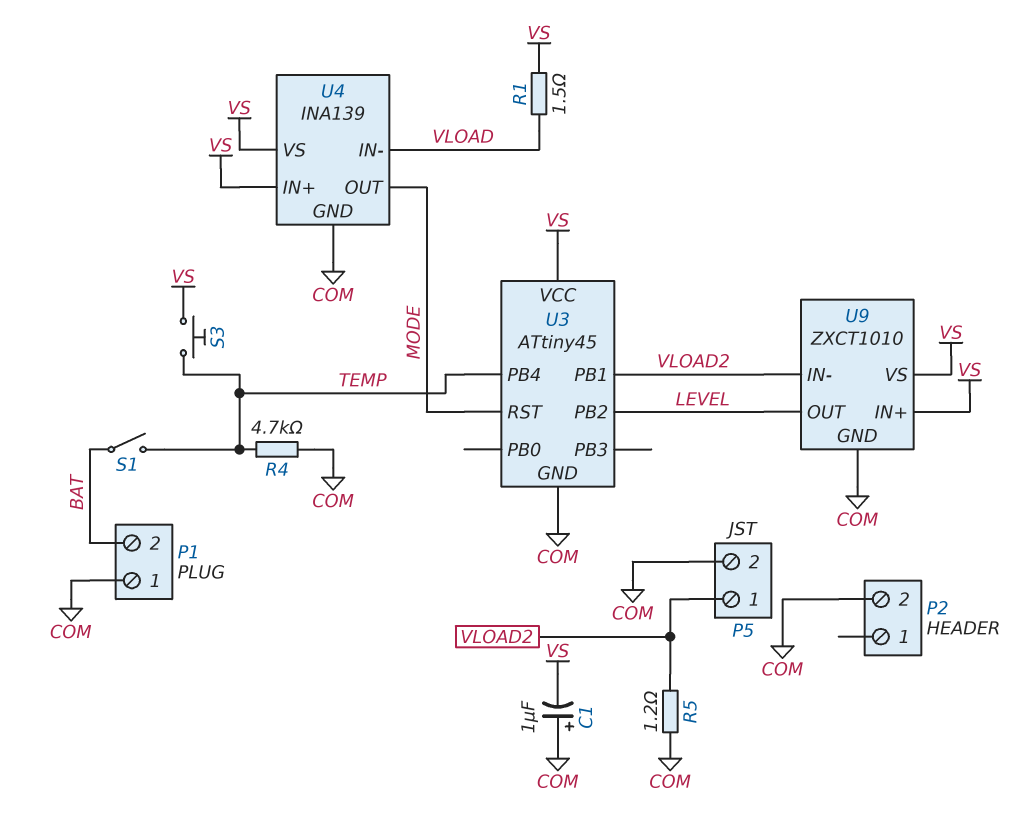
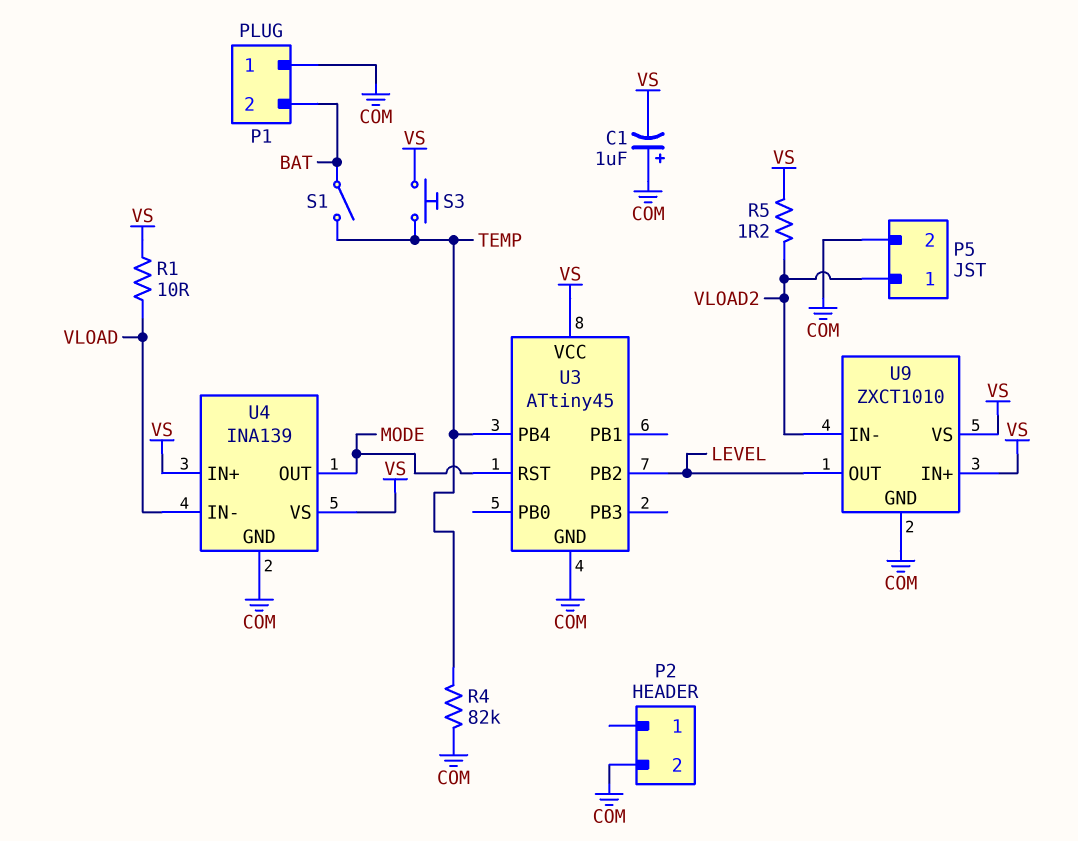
R1: 1.5 (VLOAD, VS) -> 10 (VLOAD, VS)
R4: 4.7k (COM, TEMP) -> 82k (COM, TEMP)
R5: 1.2 (COM, VLOAD2) -> 1.2 (VLOAD2, VS)
U3 pin PB1: VLOAD2 -> none

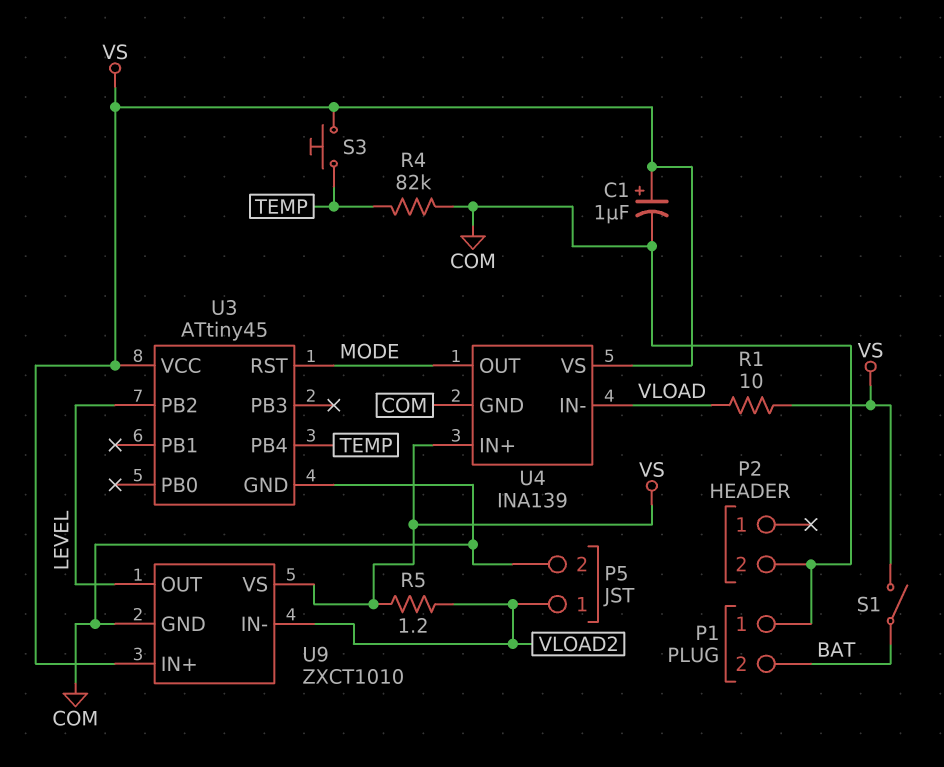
C1: 1uF (plus COM, minus VS) -> 1uF (plus VS, minus COM)
S1: switch (BAT, TEMP) -> switch (BAT, VS)

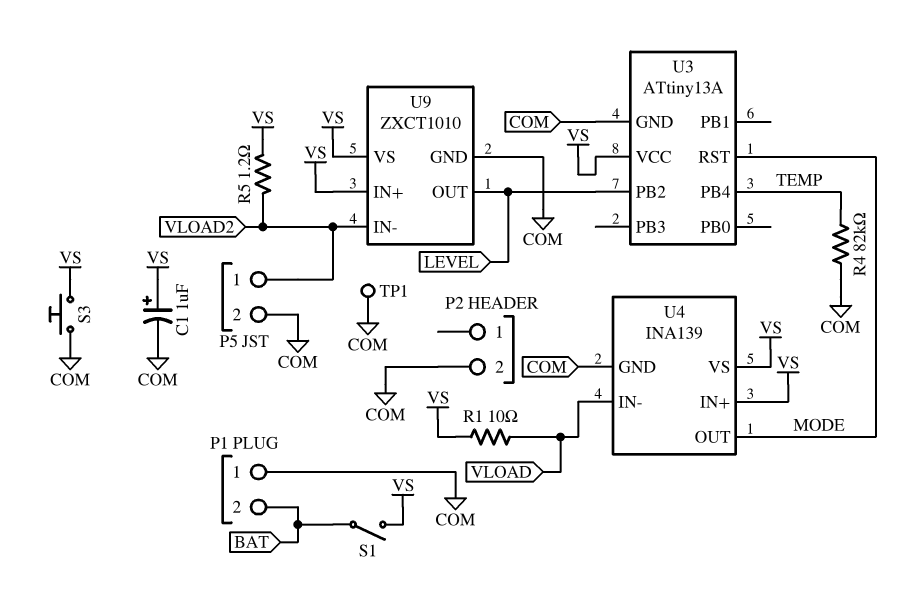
S3: button (TEMP, VS) -> button (COM, VS)
TP1: none -> test point (COM)
U3: ATtiny45 -> ATtiny13A

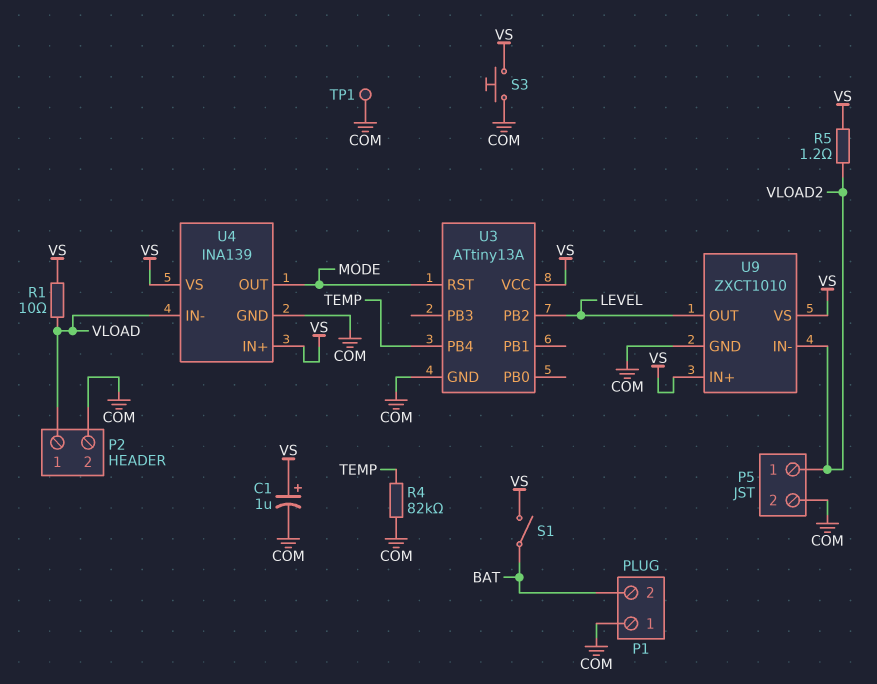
P2 pin 1: none -> VLOAD

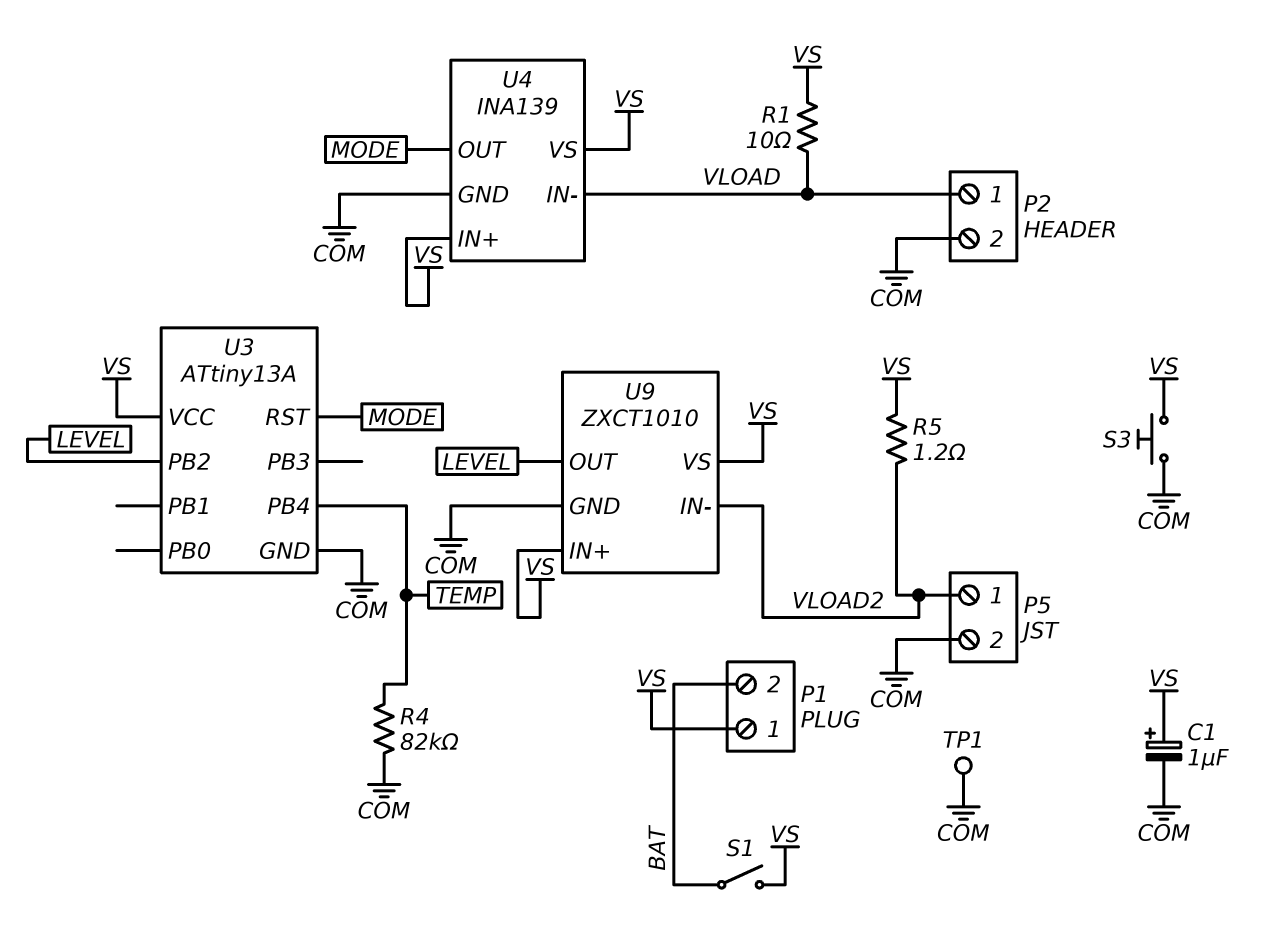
P1 pin 1: COM -> VS

